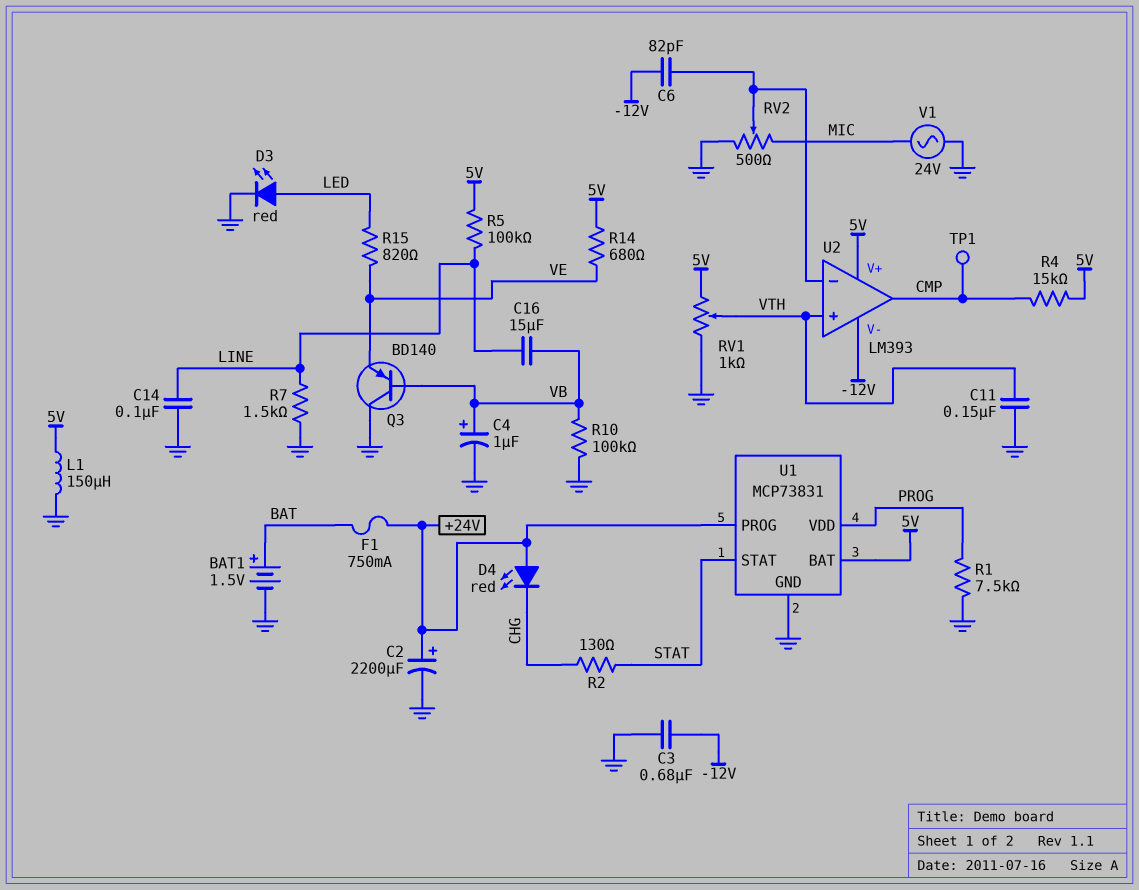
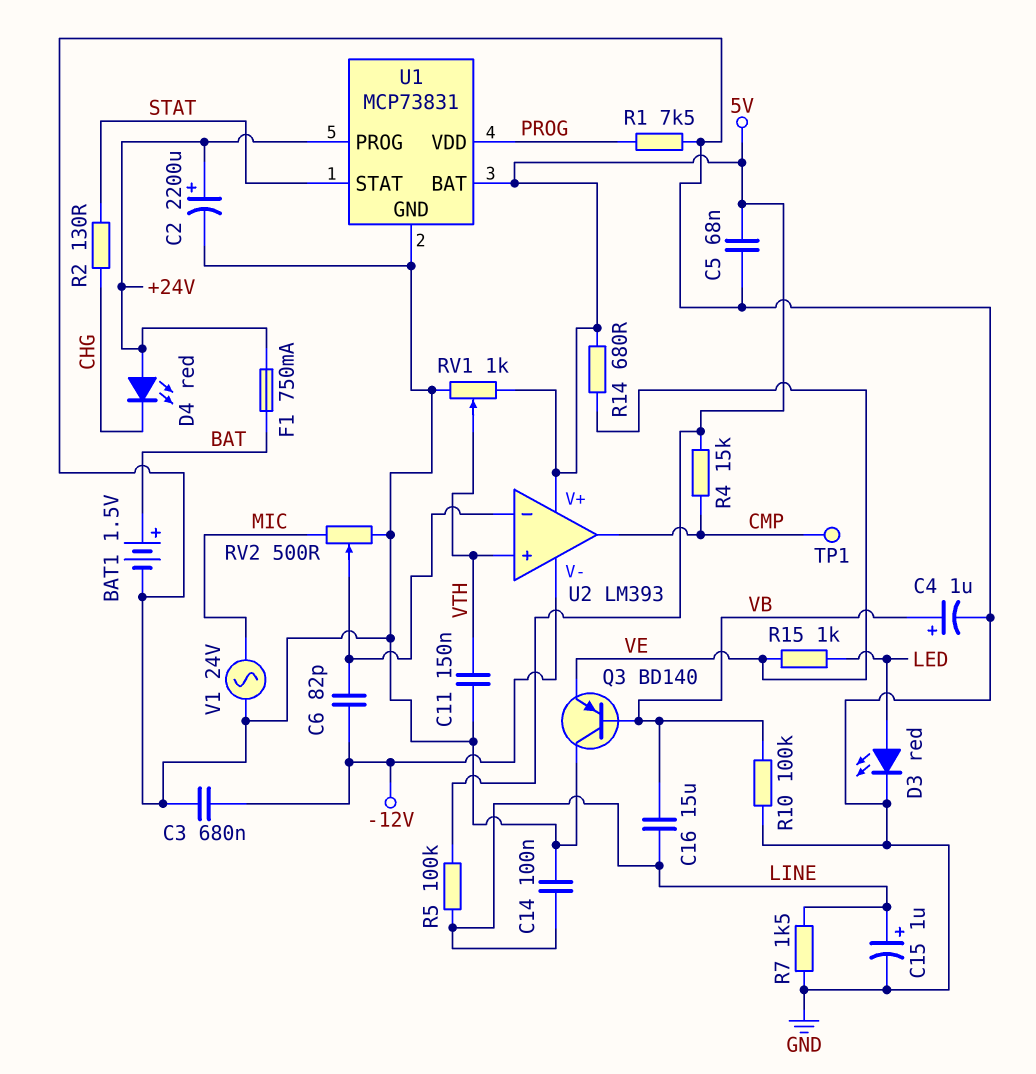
C5: none -> 68nF (5V, GND)
C15: none -> 1uF (plus LINE, minus GND)
L1: 150uH (5V, GND) -> none
R15: 820 (LED, VE) -> 1k (LED, VE)

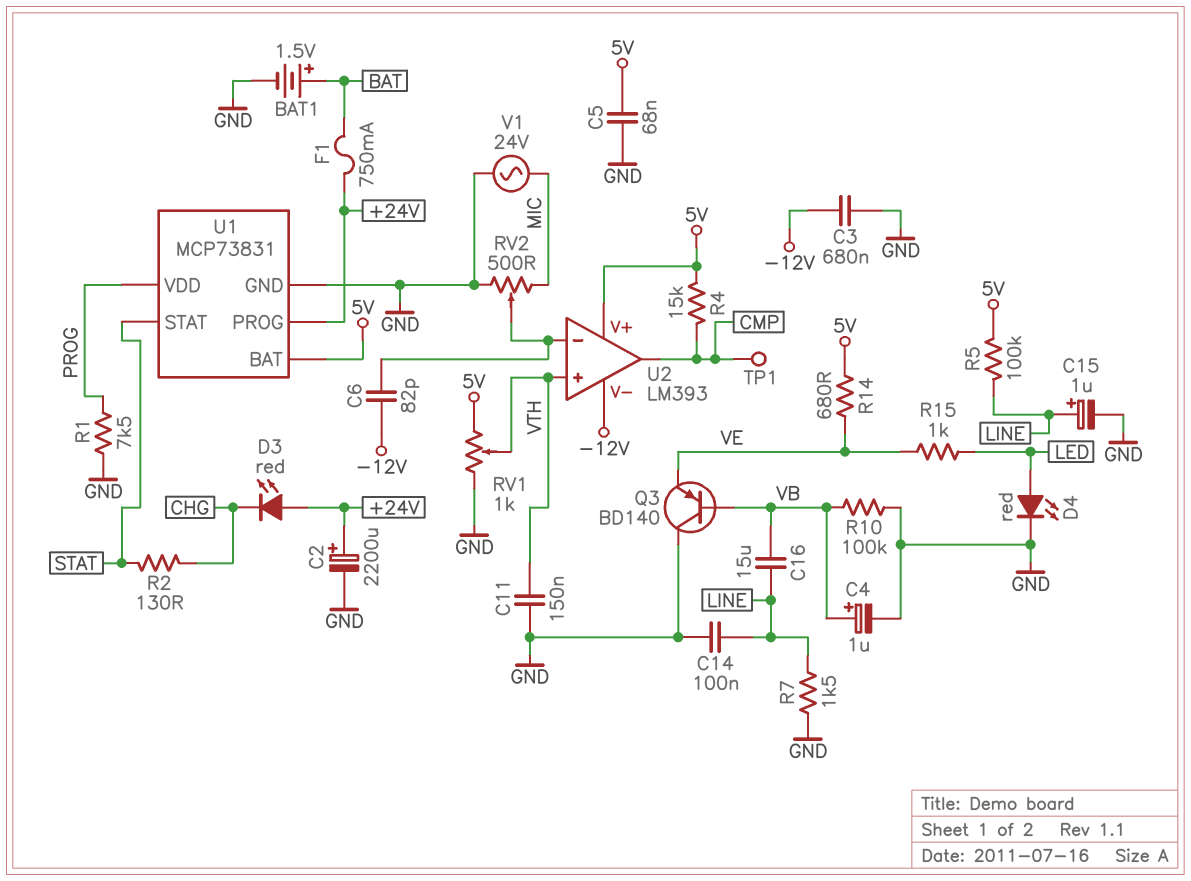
D3: LED red (A LED, K GND) -> LED red (A +24V, K CHG)
D4: LED red (A +24V, K CHG) -> LED red (A LED, K GND)

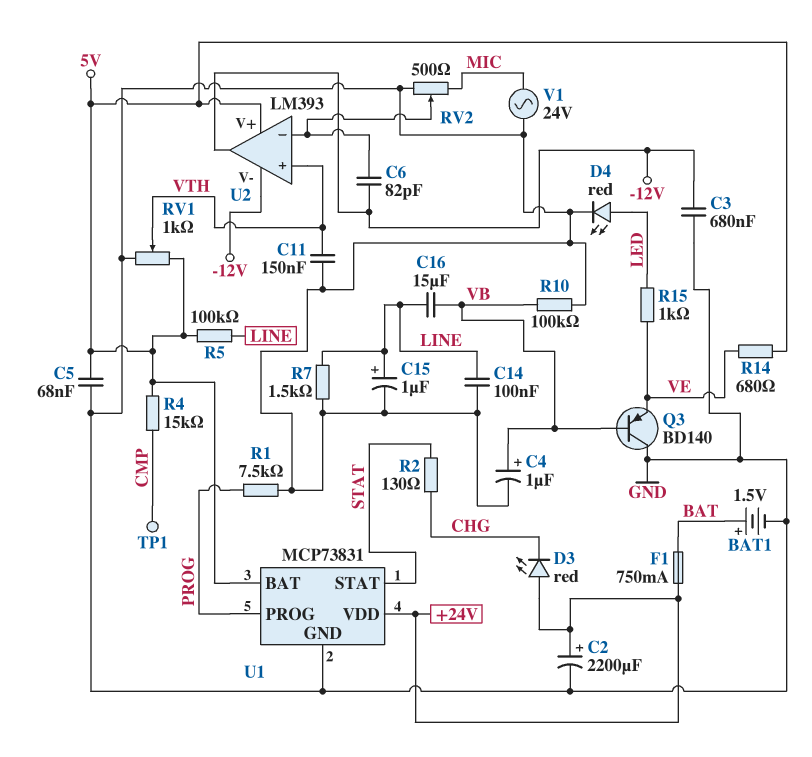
U1 pin PROG: +24V -> PROG
U1 pin VDD: PROG -> +24V
U2 pin out: CMP -> -12V

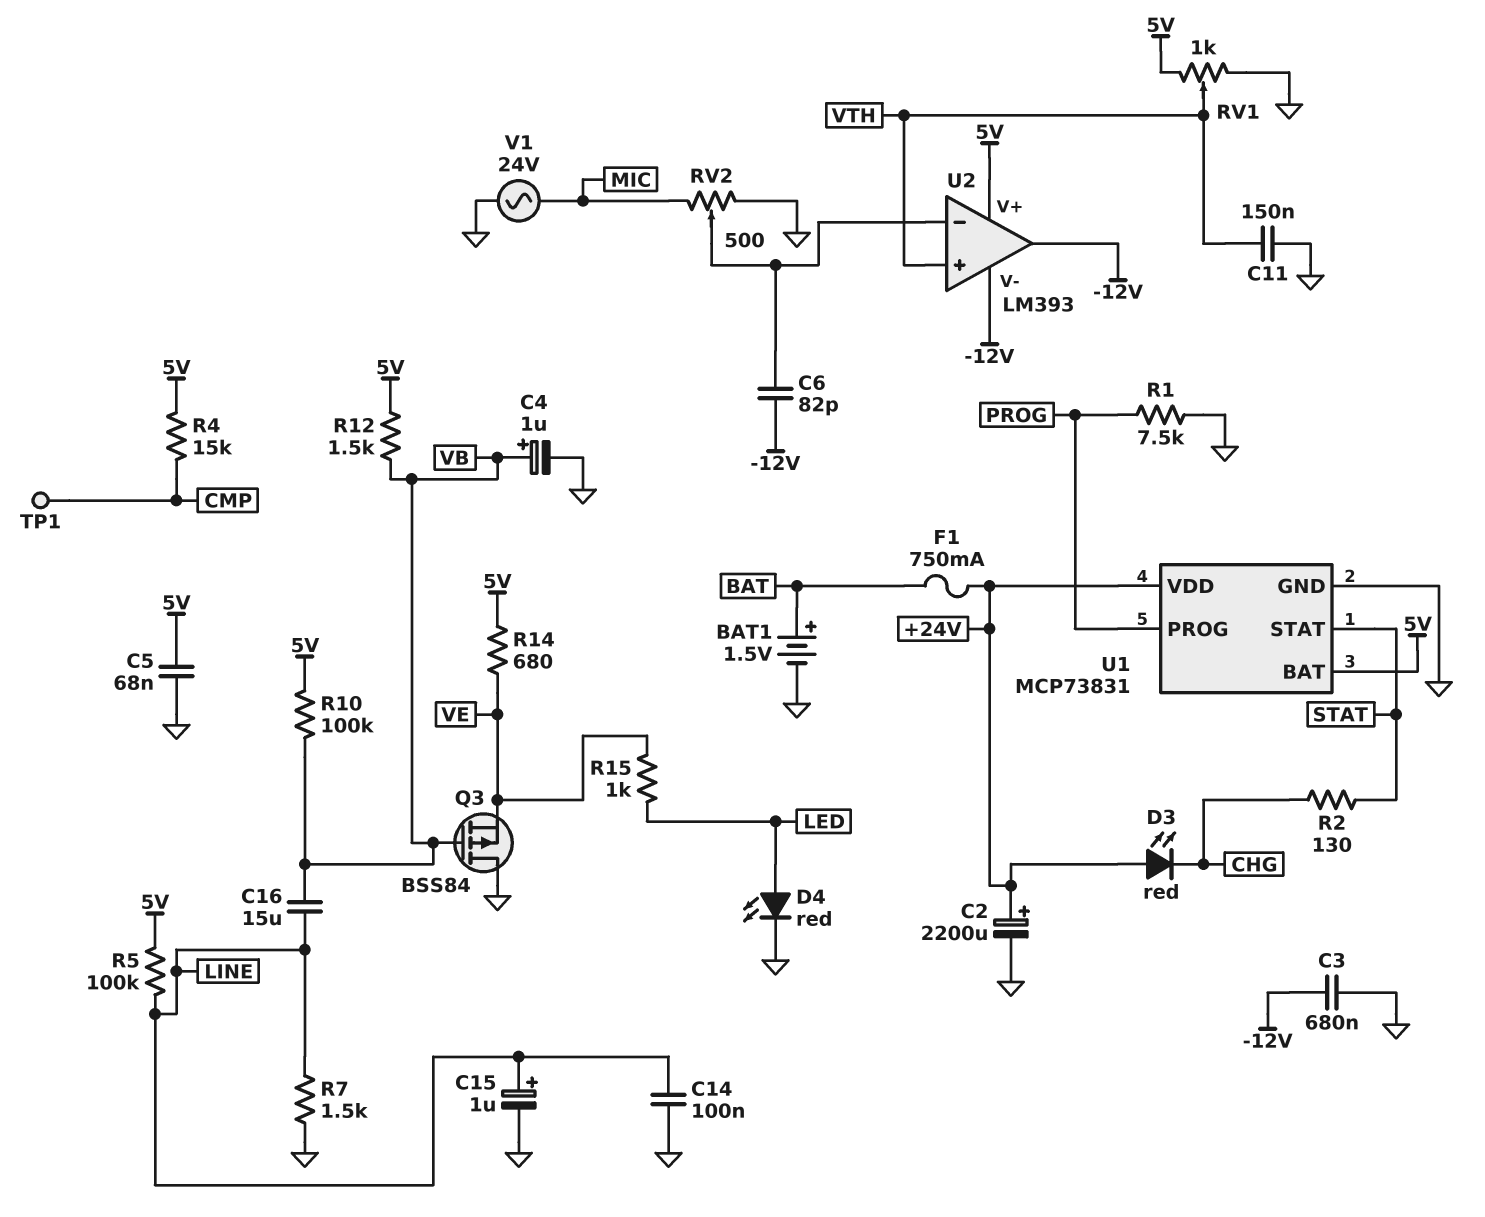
Q3: PNP BD140 (B VB, C GND, E VE) -> PMOS BSS84 (G VB, D GND, S VE)
R10: 100k (GND, VB) -> 100k (5V, VB)
R12: none -> 1.5k (5V, VB)

